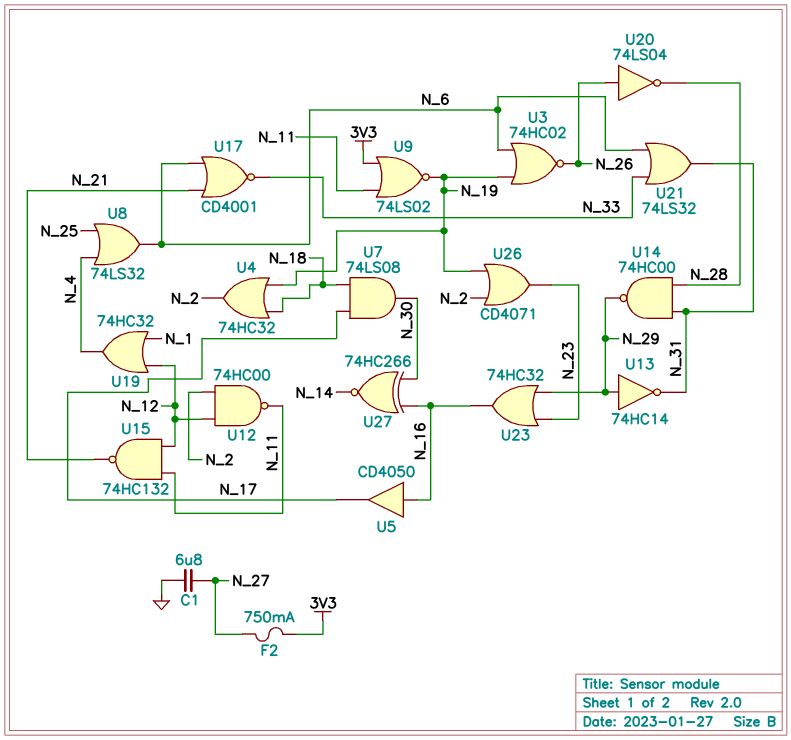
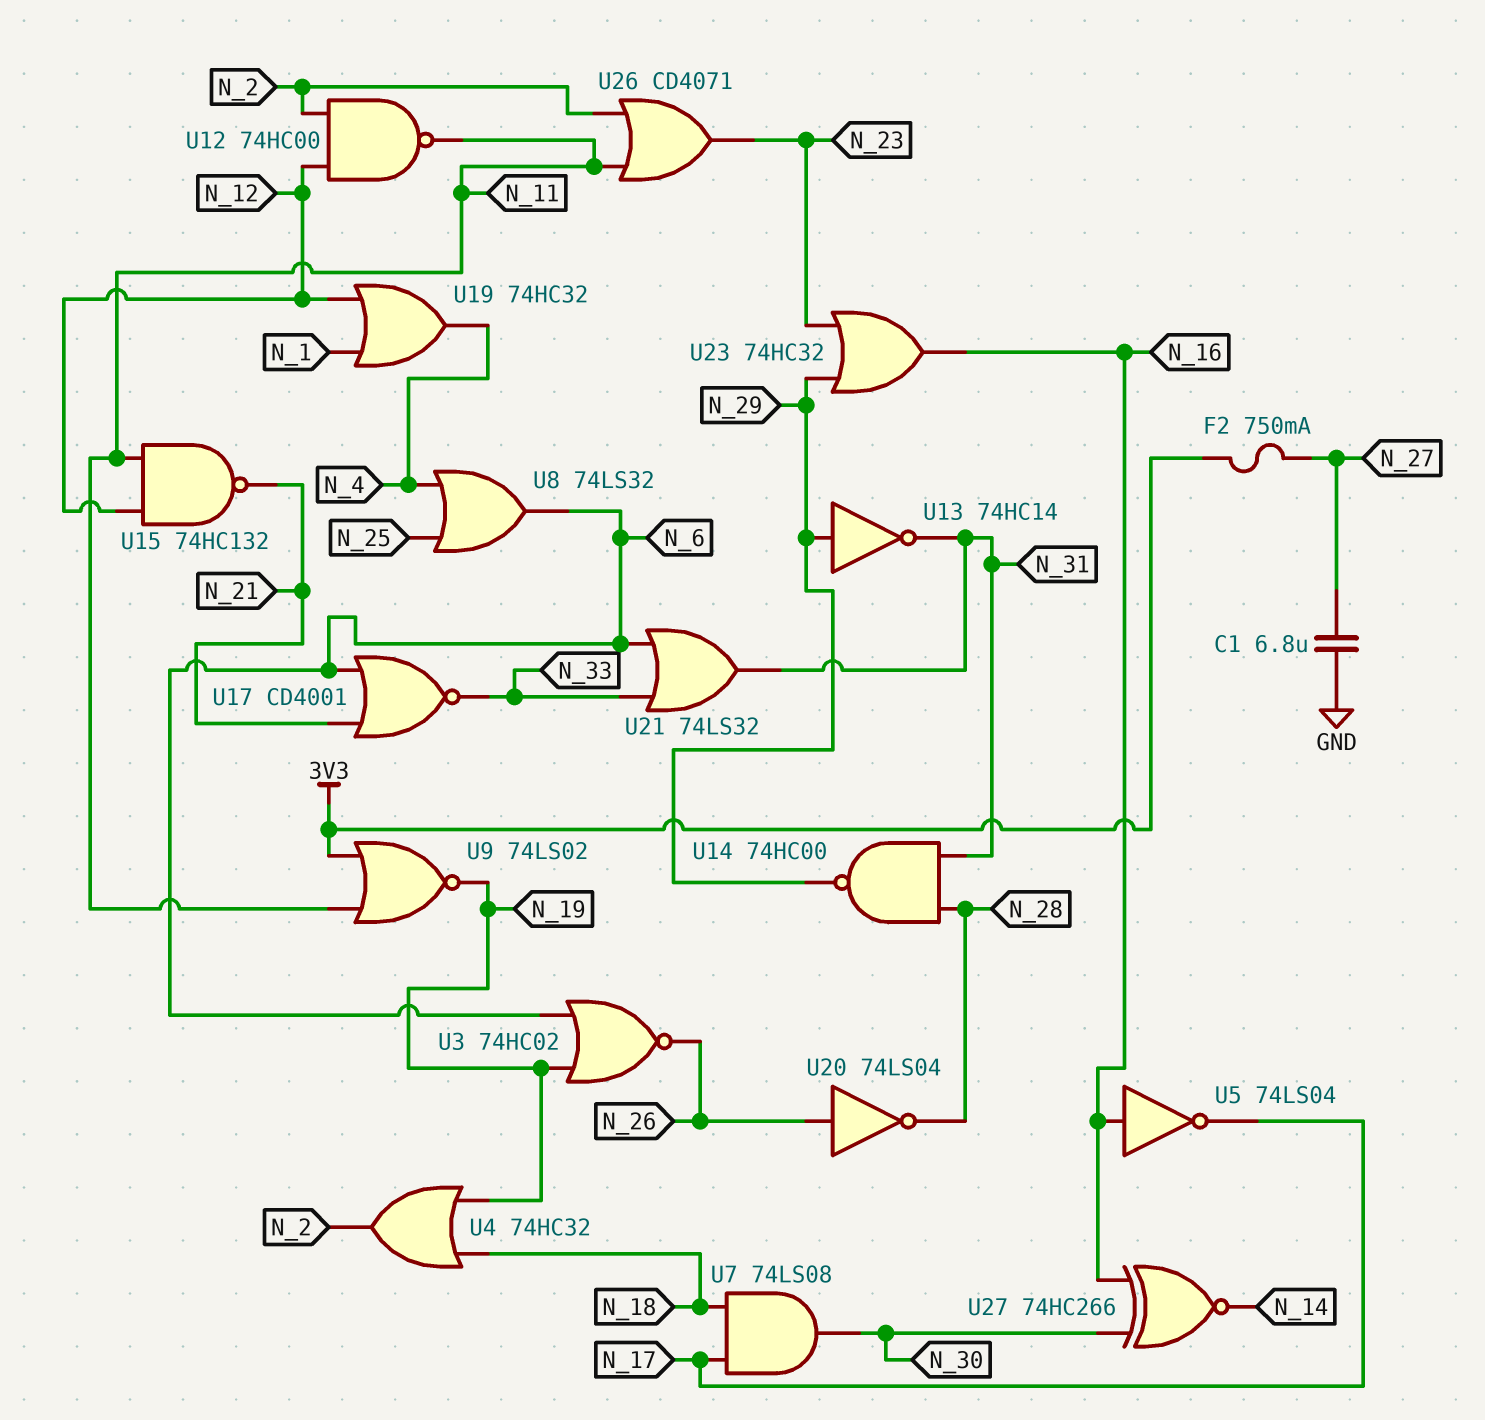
U5: buffer CD4050 (in N_16, out N_17) -> NOT 74LS04 (in N_16, out N_17)
U26: OR CD4071 (in N_2, in N_19, out N_23) -> OR CD4071 (in N_2, in N_11, out N_23)

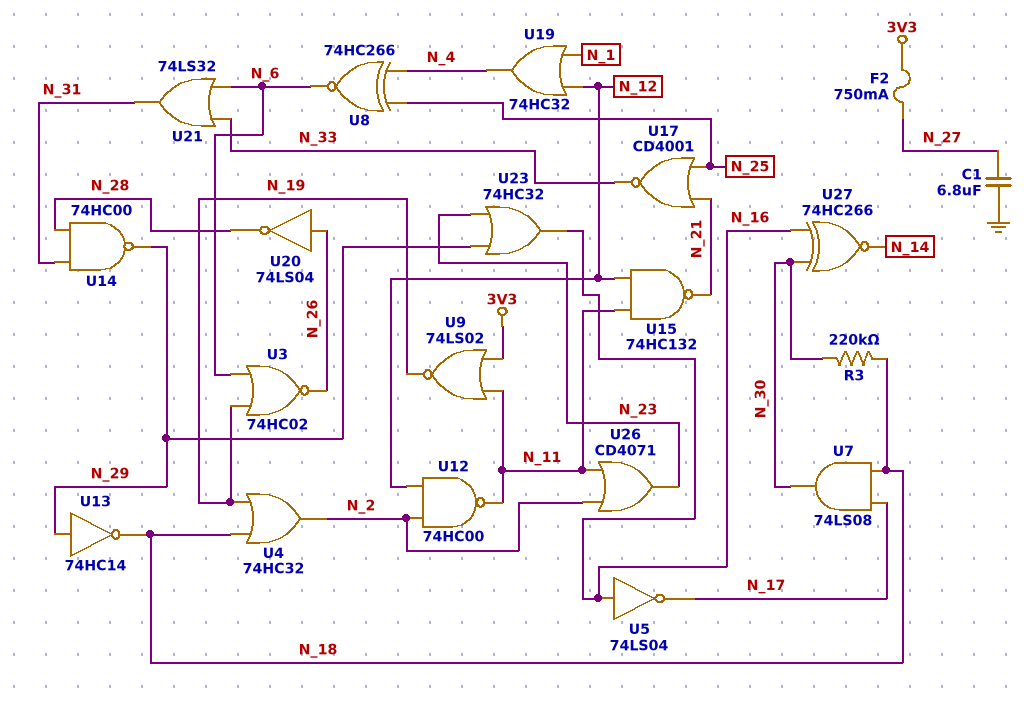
R3: none -> 220k (N_18, N_30)
U8: OR 74LS32 (in N_4, in N_25, out N_6) -> XNOR 74HC266 (in N_4, in N_25, out N_6)
U13: NOT 74HC14 (in N_29, out N_31) -> NOT 74HC14 (in N_29, out N_18)
U17: NOR CD4001 (in N_6, in N_21, out N_33) -> NOR CD4001 (in N_21, in N_25, out N_33)

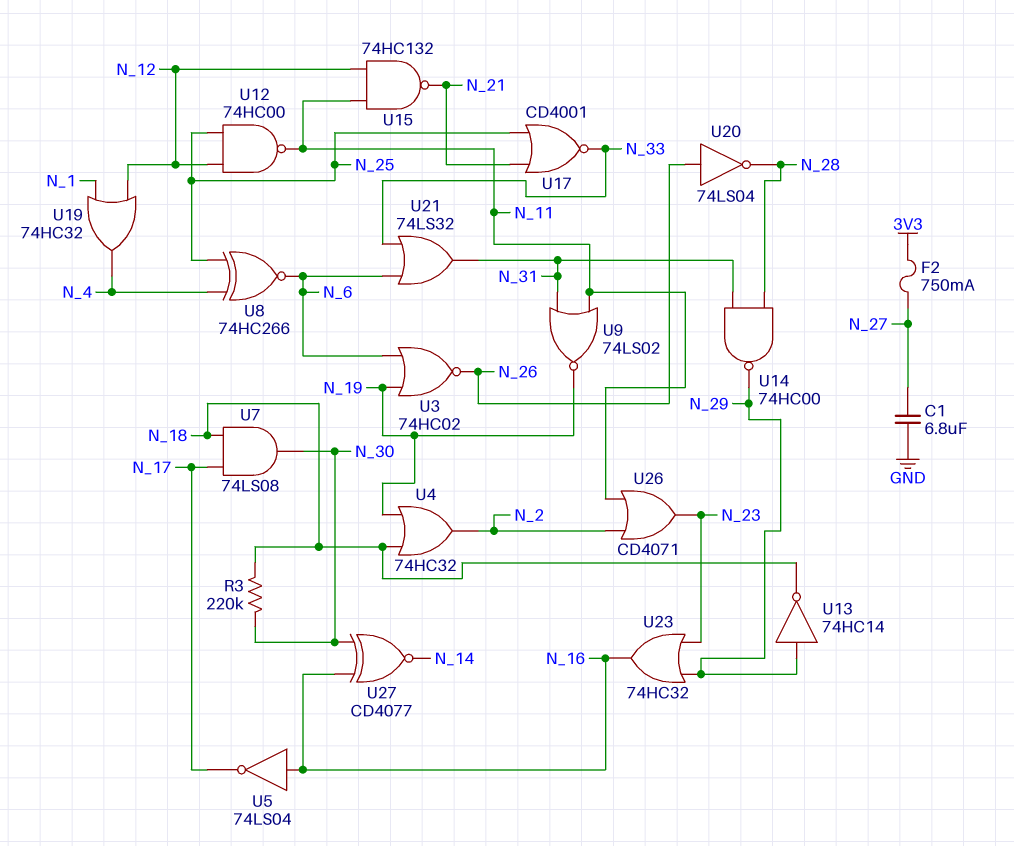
U9: NOR 74LS02 (in 3V3, in N_11, out N_19) -> NOR 74LS02 (in N_11, in N_31, out N_19)
U12: NAND 74HC00 (in N_2, in N_12, out N_11) -> NAND 74HC00 (in N_12, in N_25, out N_11)
U27: XNOR 74HC266 (in N_16, in N_30, out N_14) -> XNOR CD4077 (in N_16, in N_30, out N_14)

